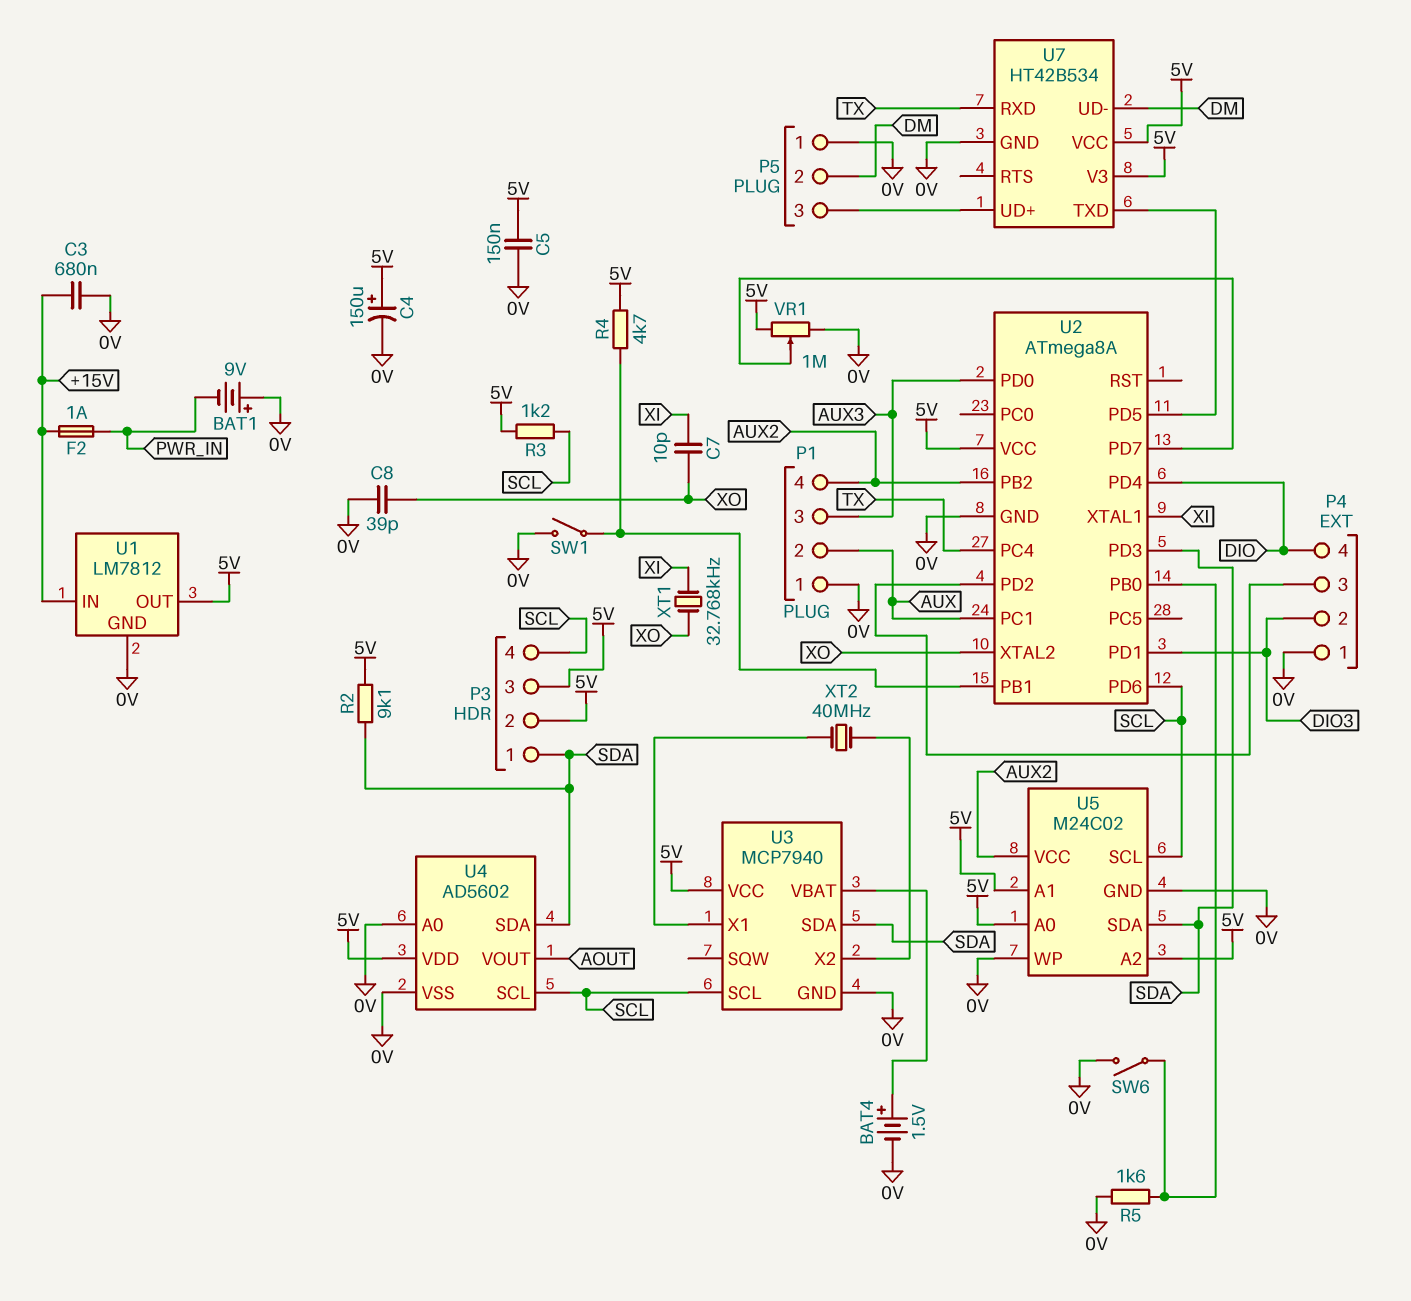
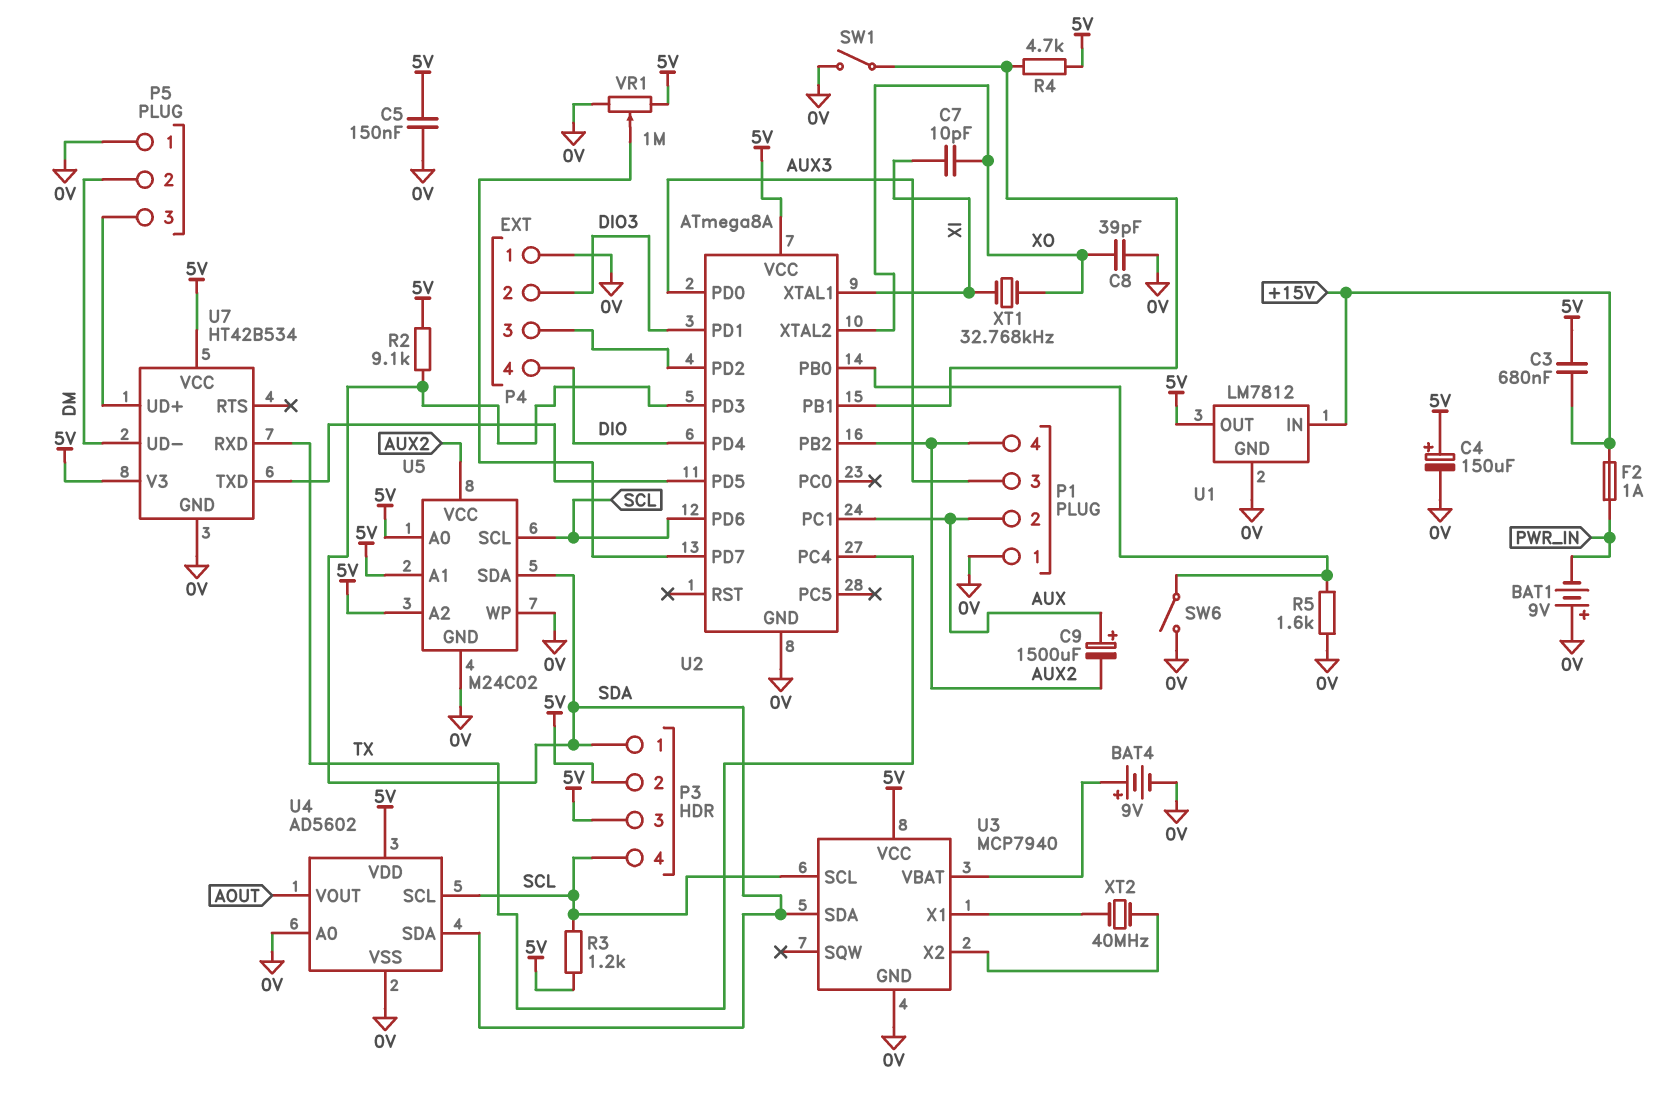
BAT4: 1.5V (plus U3/VBAT, minus 0V) -> 9V (plus U3/VBAT, minus 0V)
C3: 680nF (+15V, 0V) -> 680nF (+15V, 5V)
C9: none -> 1500uF (plus AUX, minus AUX2)

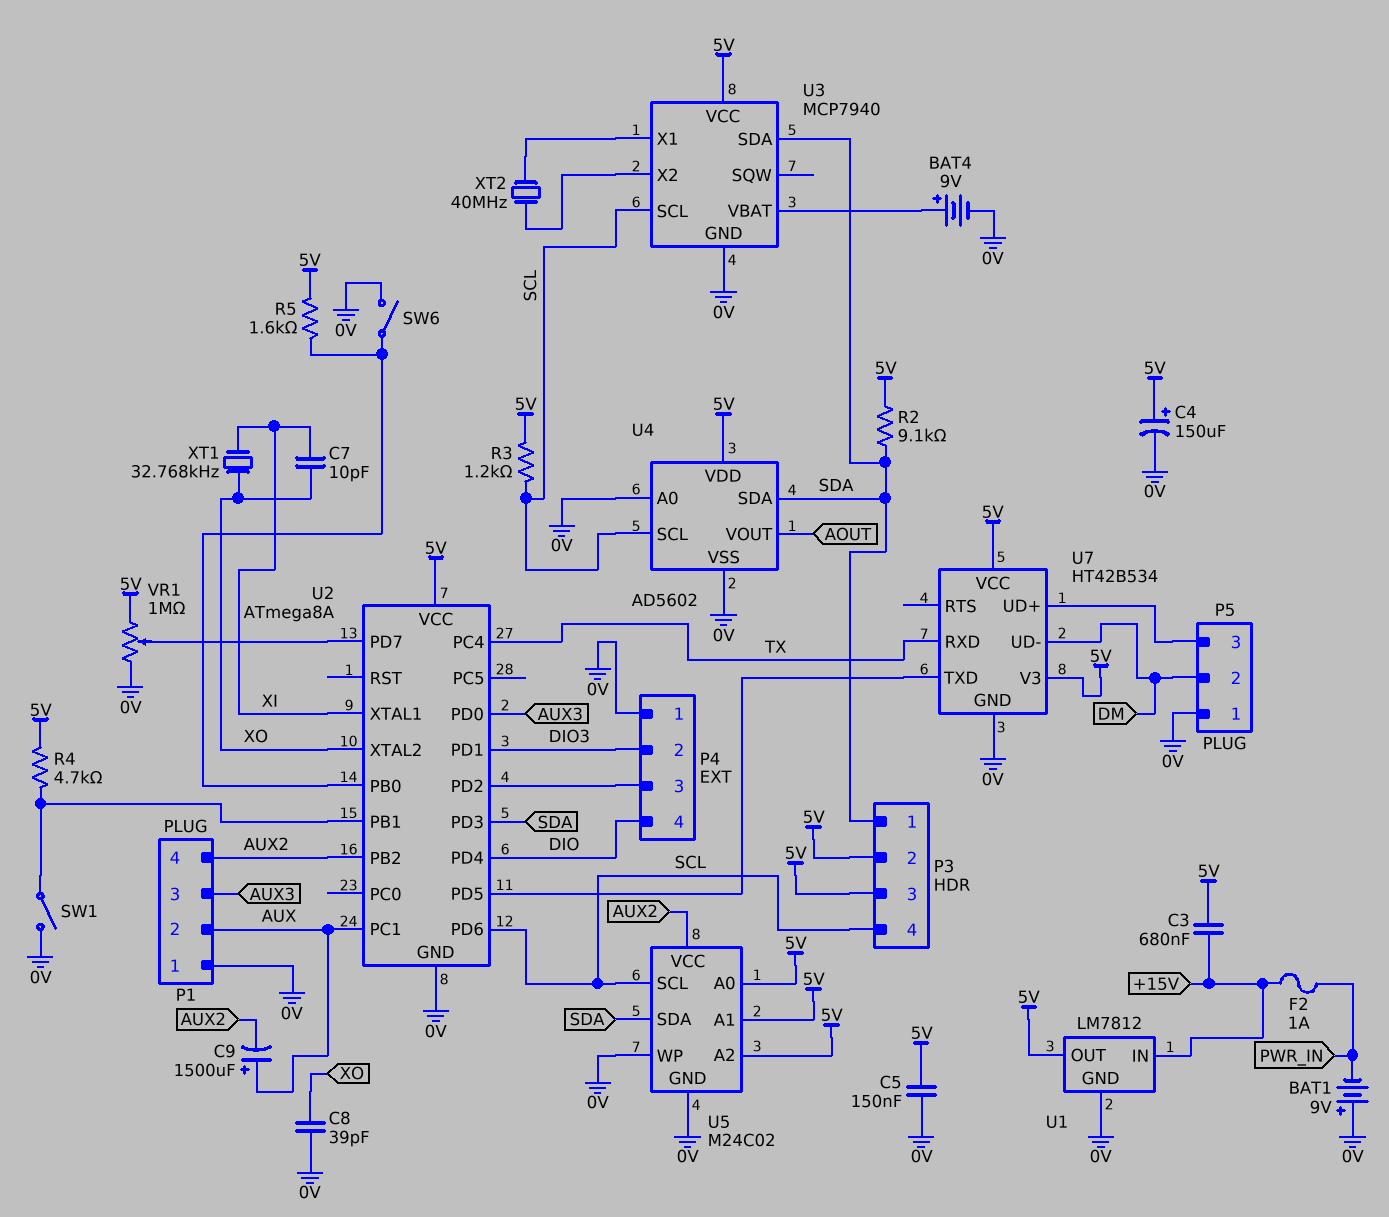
R5: 1.6k (0V, U2/PB0) -> 1.6k (5V, U2/PB0)

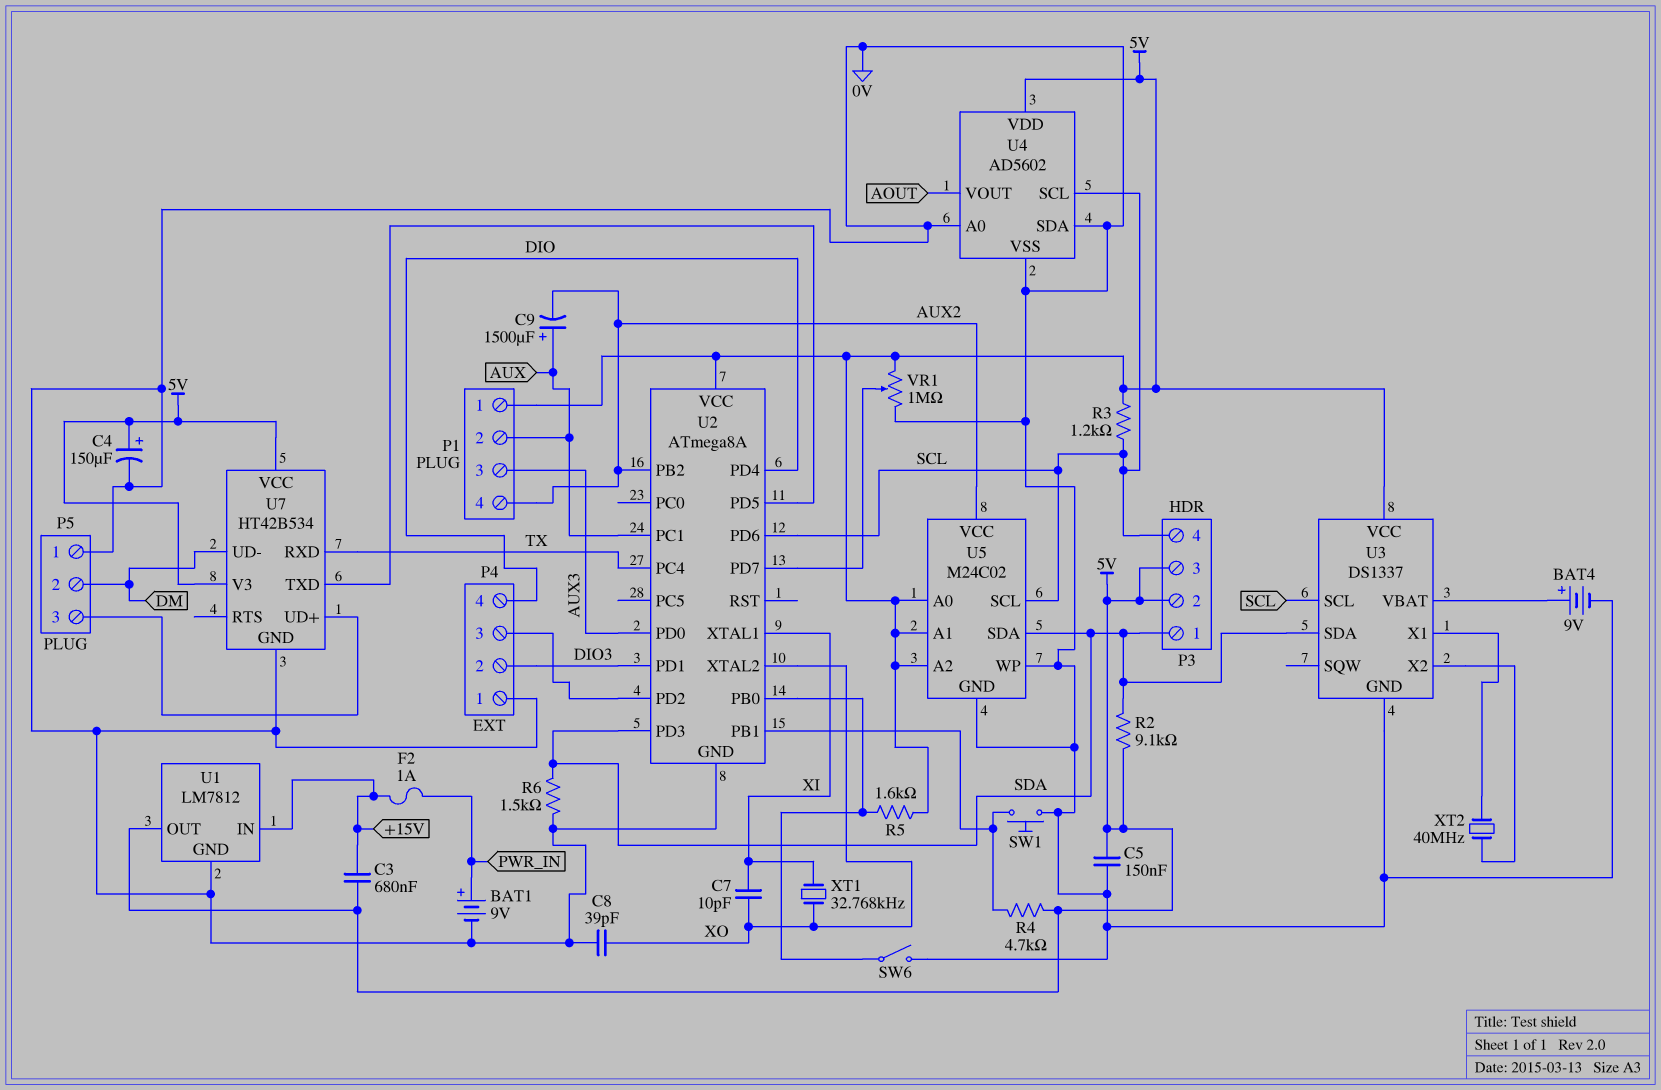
BAT1: 9V (plus 0V, minus PWR_IN) -> 9V (plus PWR_IN, minus 0V)
P1 pin 1: 0V -> 5V
R6: none -> 1.5k (0V, SDA)
SW1: switch (0V, U2/PB1) -> button (0V, U2/PB1)
U3: MCP7940 -> DS1337
U4 pin SDA: SDA -> 0V

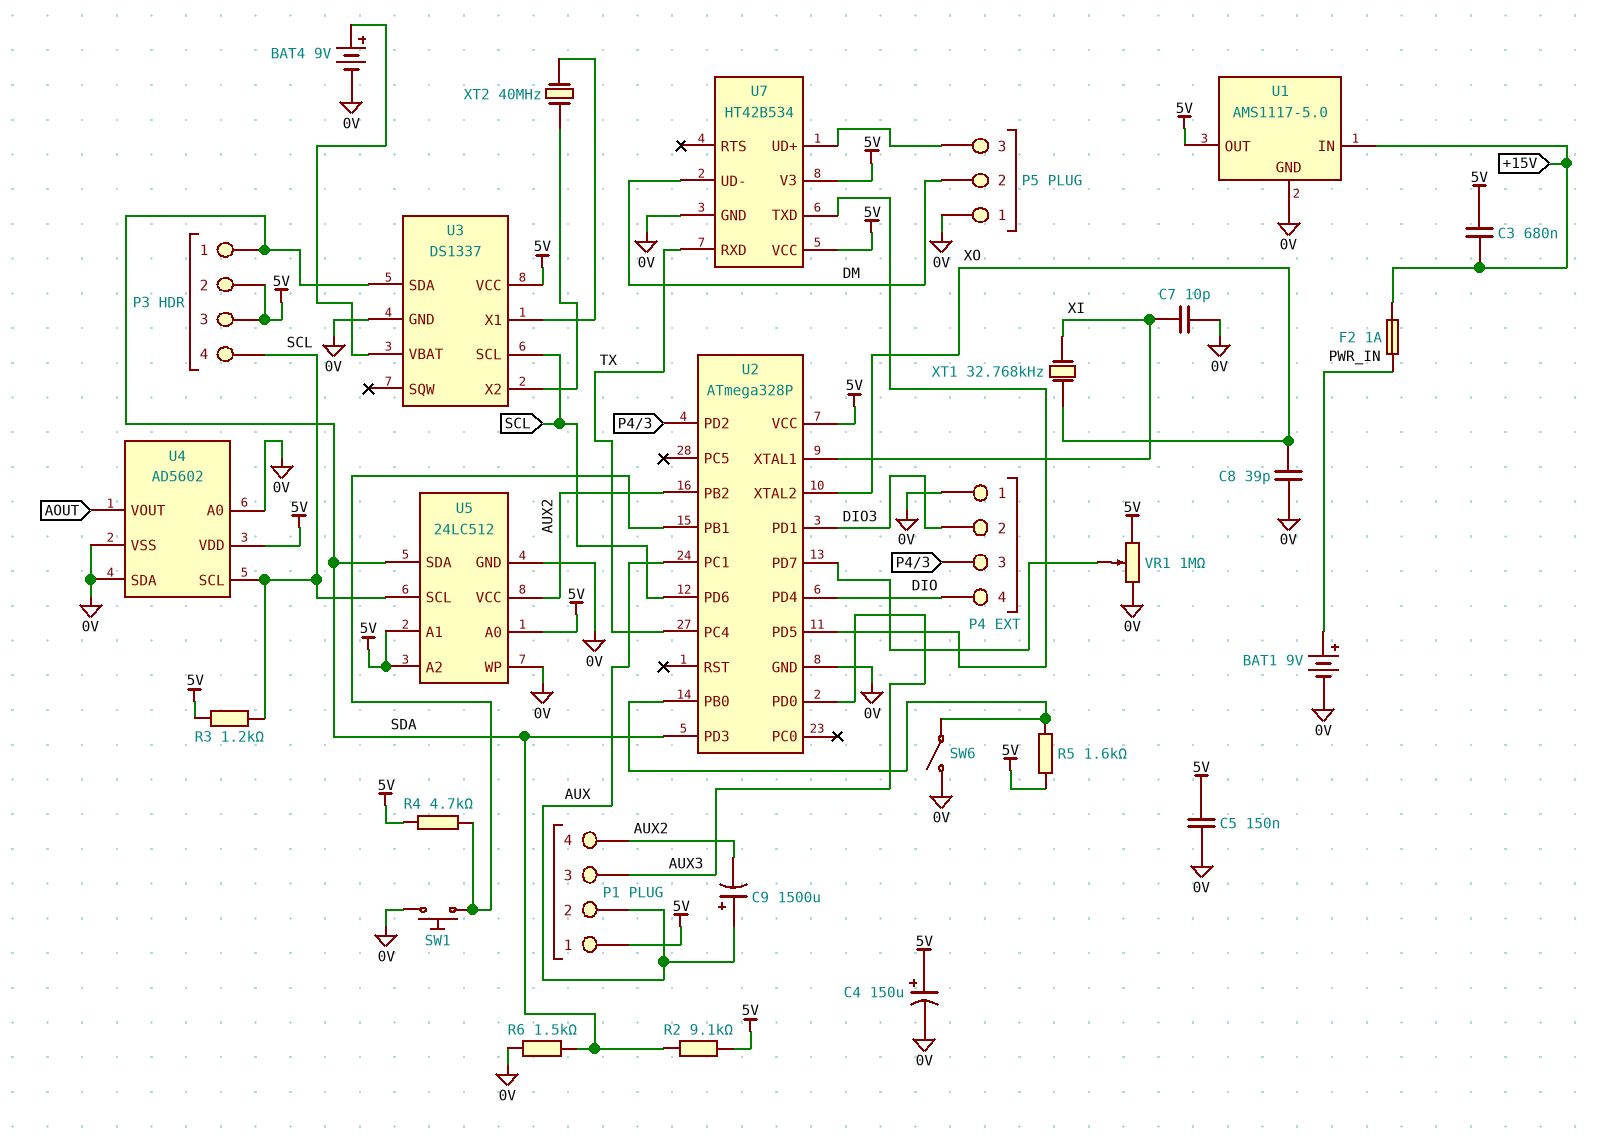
C7: 10pF (XI, XO) -> 10pF (0V, XI)
U1: LM7812 -> AMS1117-5.0
U2: ATmega8A -> ATmega328P
U5: M24C02 -> 24LC512

